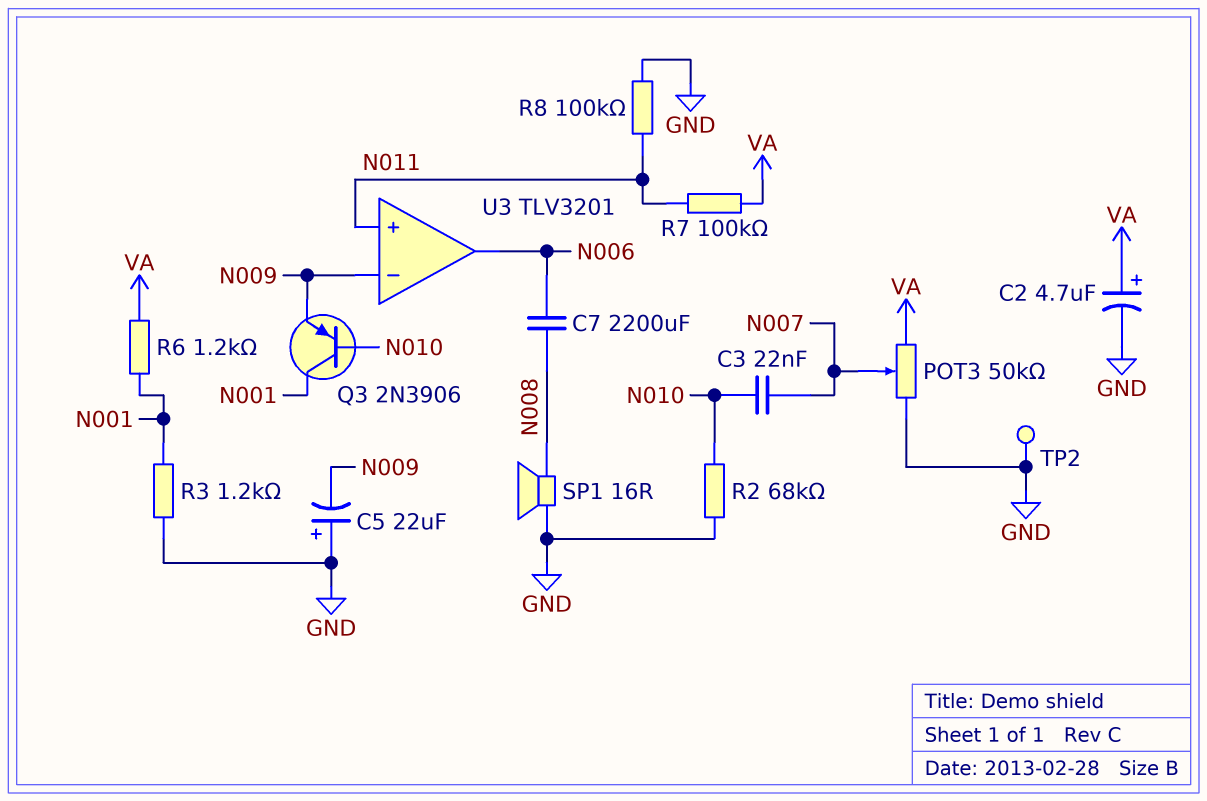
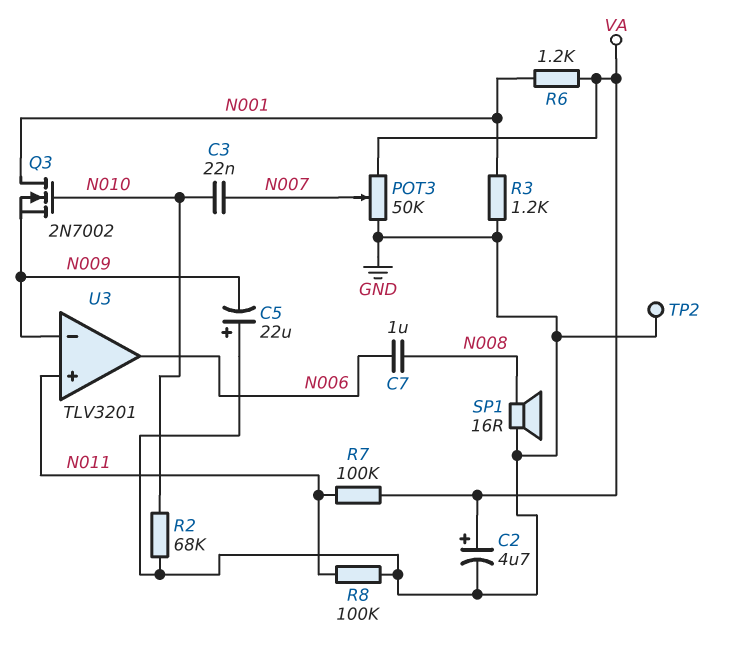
C7: 2200uF (N006, N008) -> 1uF (N006, N008)
Q3: PNP 2N3906 (B N010, C N001, E N009) -> NMOS 2N7002 (G N010, D N001, S N009)

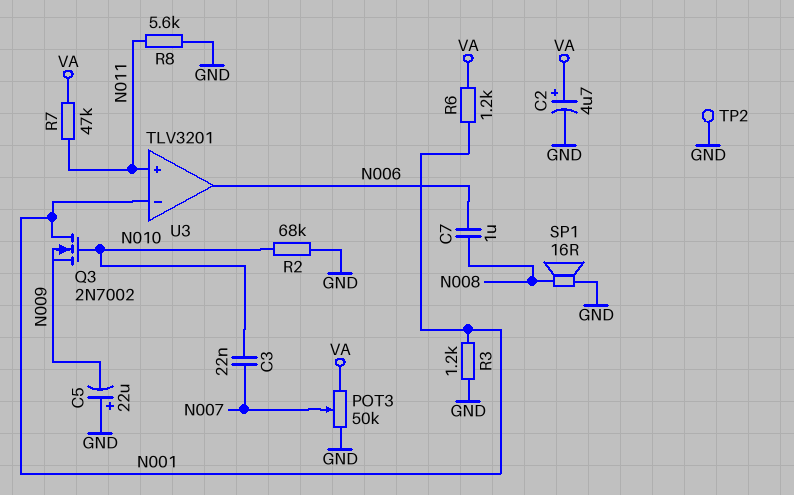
R7: 100k (N011, VA) -> 47k (N011, VA)
R8: 100k (GND, N011) -> 5.6k (GND, N011)
U3 pin in-: N009 -> N001

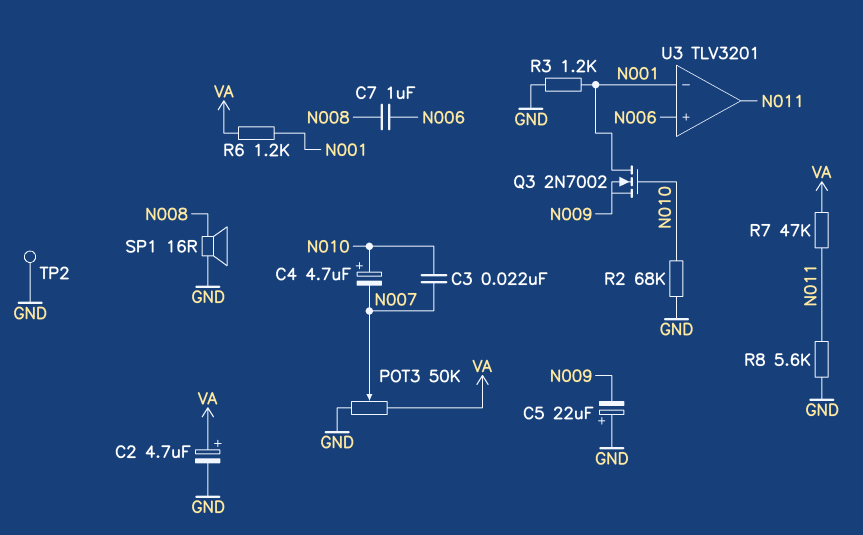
C4: none -> 4.7uF (plus N010, minus N007)
U3 pin in+: N011 -> N006
U3 pin out: N006 -> N011

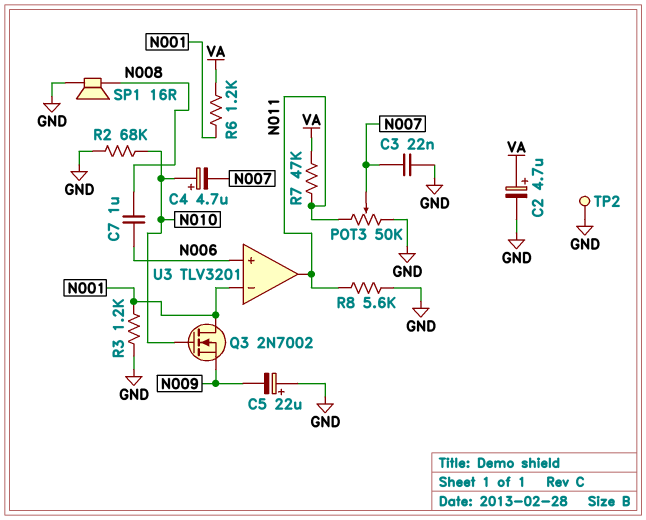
C3: 22nF (N007, N010) -> 22nF (GND, N007)
POT3: 50k (GND, VA, wiper N007) -> 50k (GND, N011, wiper N007)

